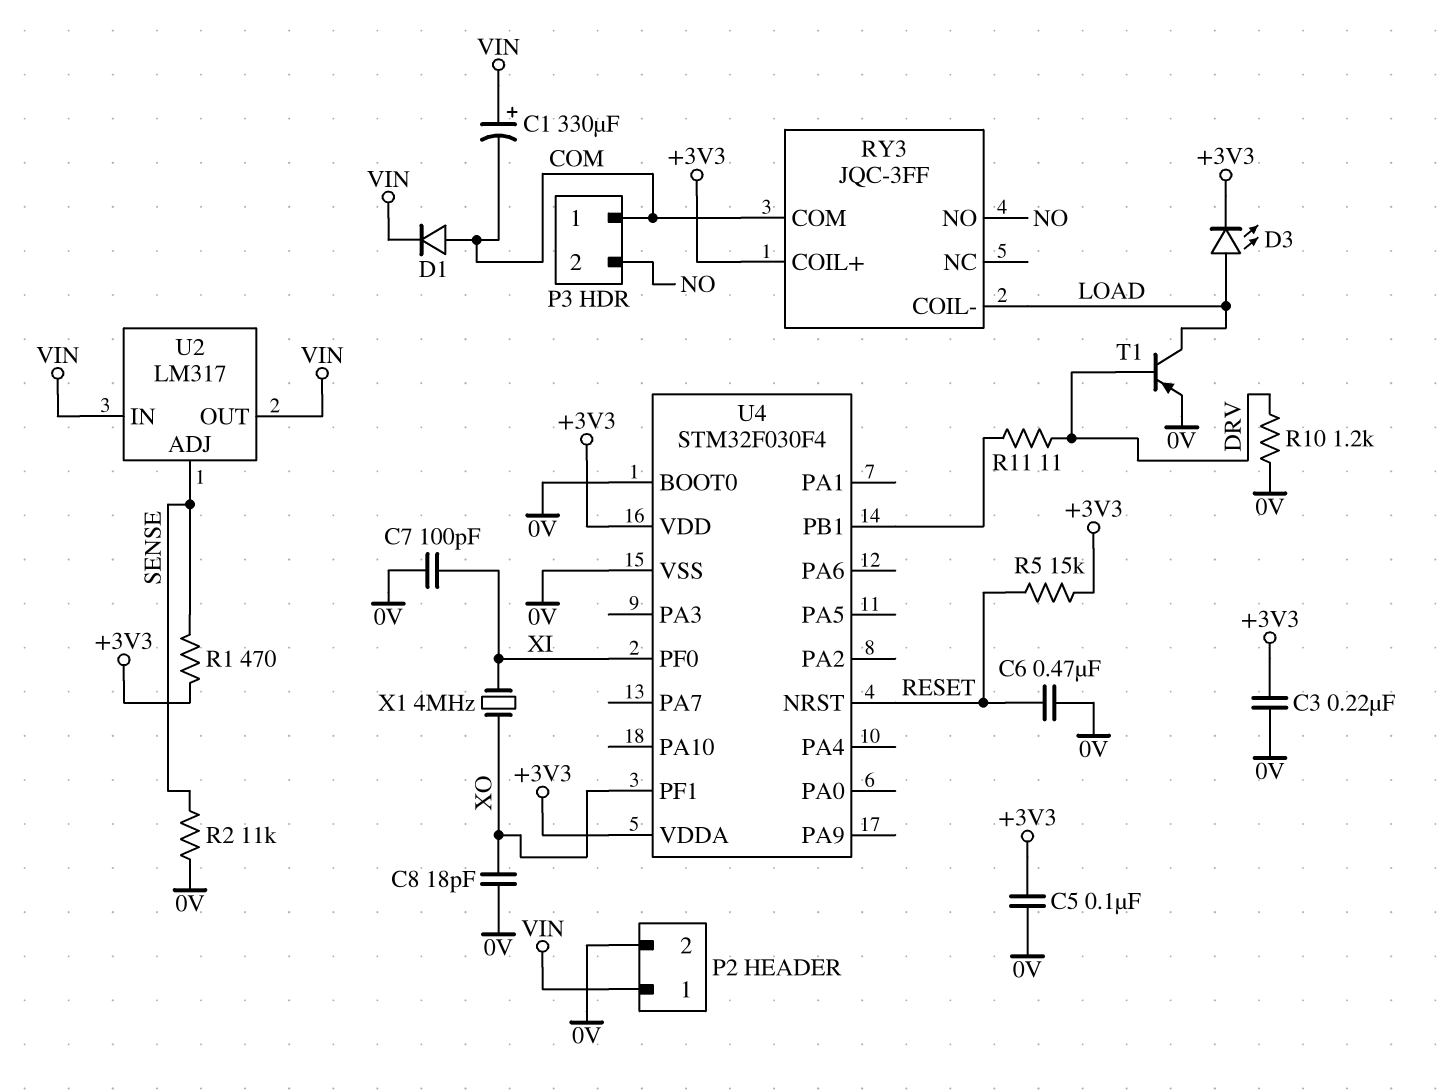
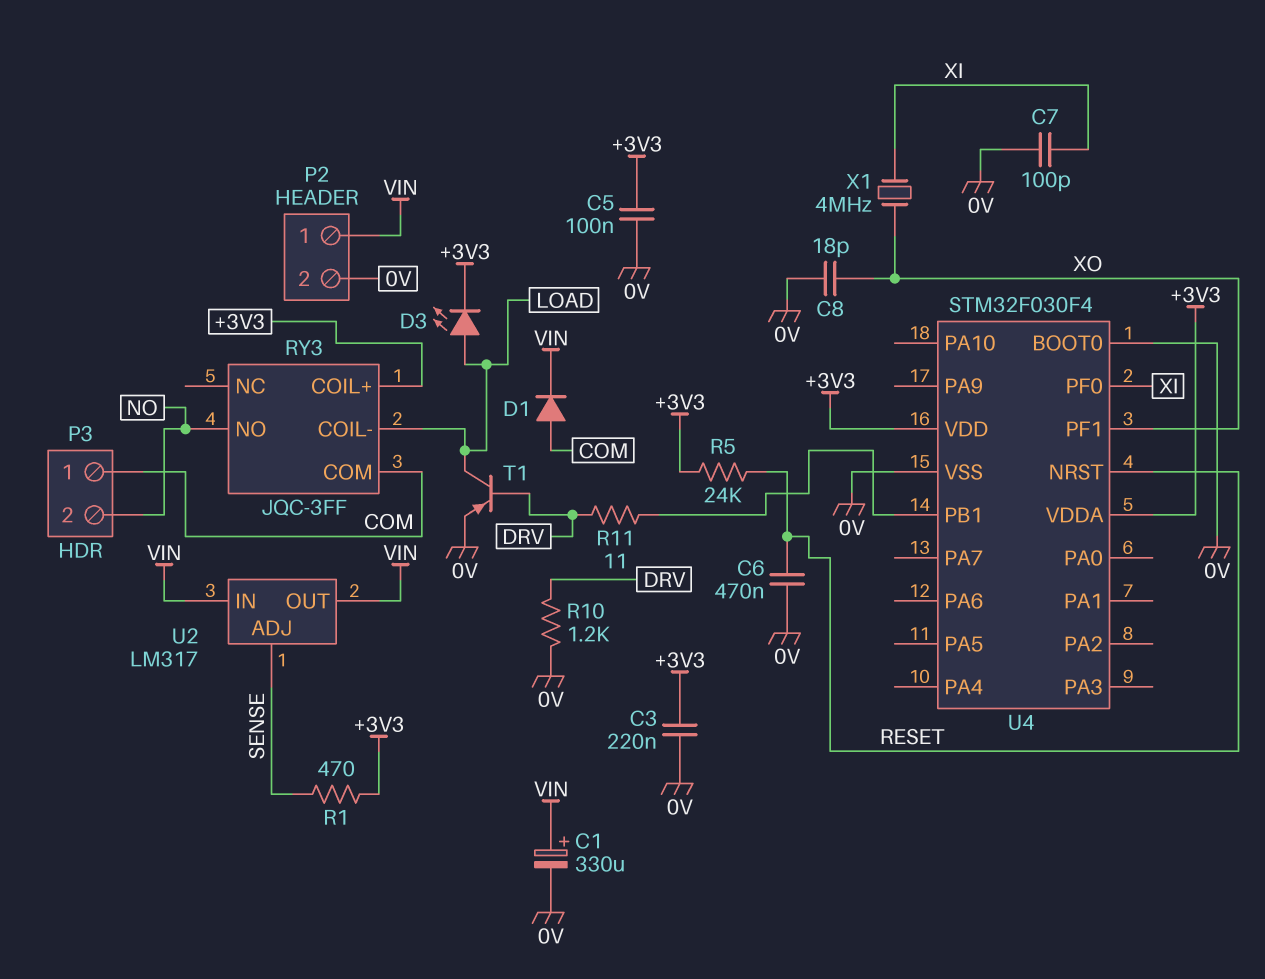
C1: 330uF (plus VIN, minus COM) -> 330uF (plus VIN, minus 0V)
R2: 11k (0V, SENSE) -> none
R5: 15k (+3V3, RESET) -> 24k (+3V3, RESET)

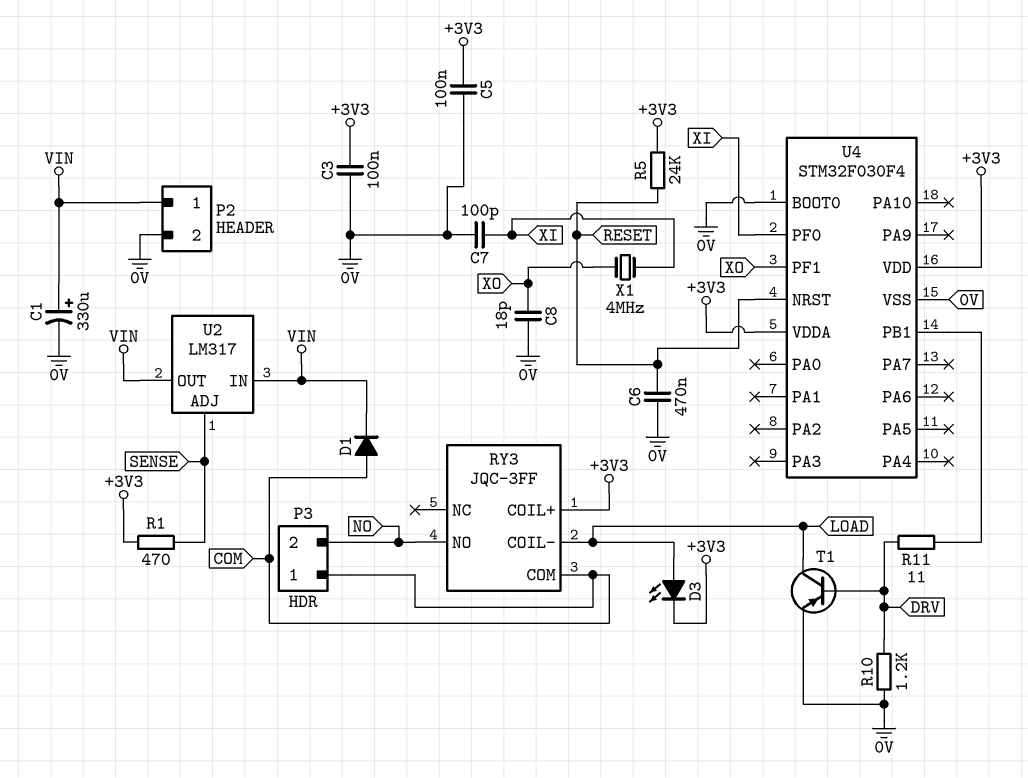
C3: 220nF (+3V3, 0V) -> 100nF (+3V3, 0V)

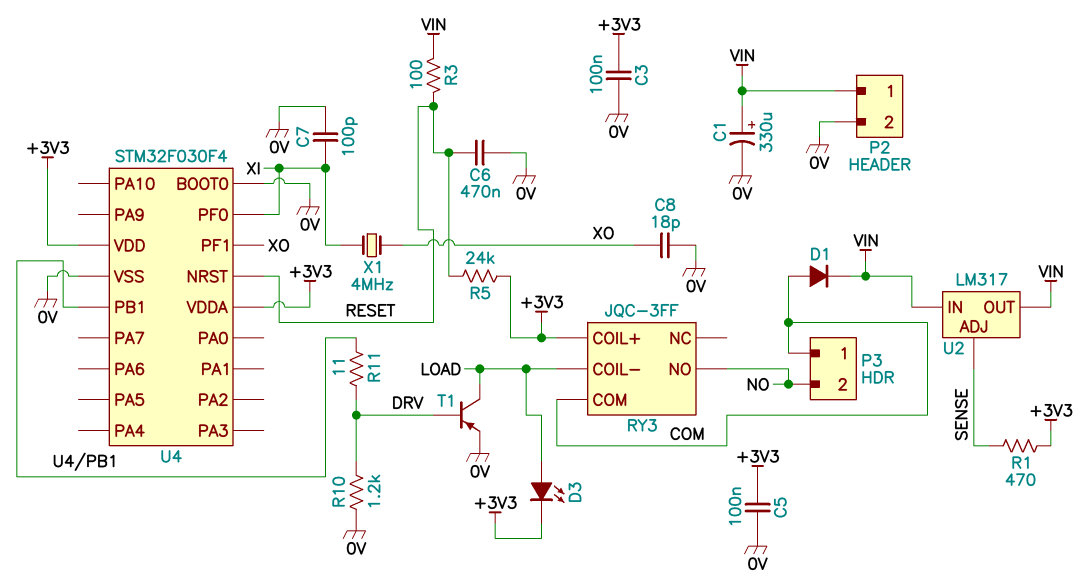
R3: none -> 100 (RESET, VIN)

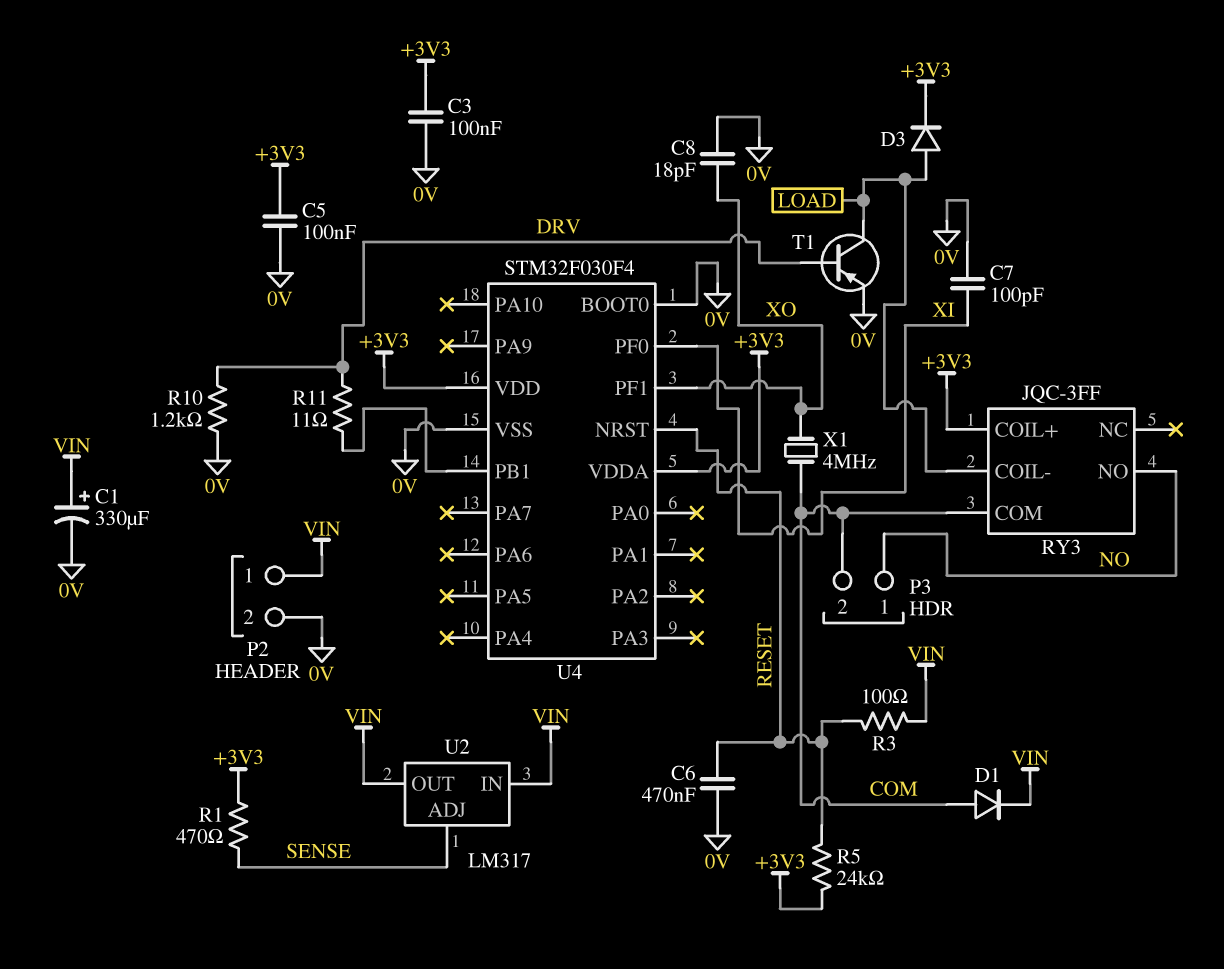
D3: LED (A LOAD, K +3V3) -> diode (A LOAD, K +3V3)
P3 pin 1: COM -> NO
P3 pin 2: NO -> COM
X1: 4MHz (XI, XO) -> 4MHz (COM, XO)

